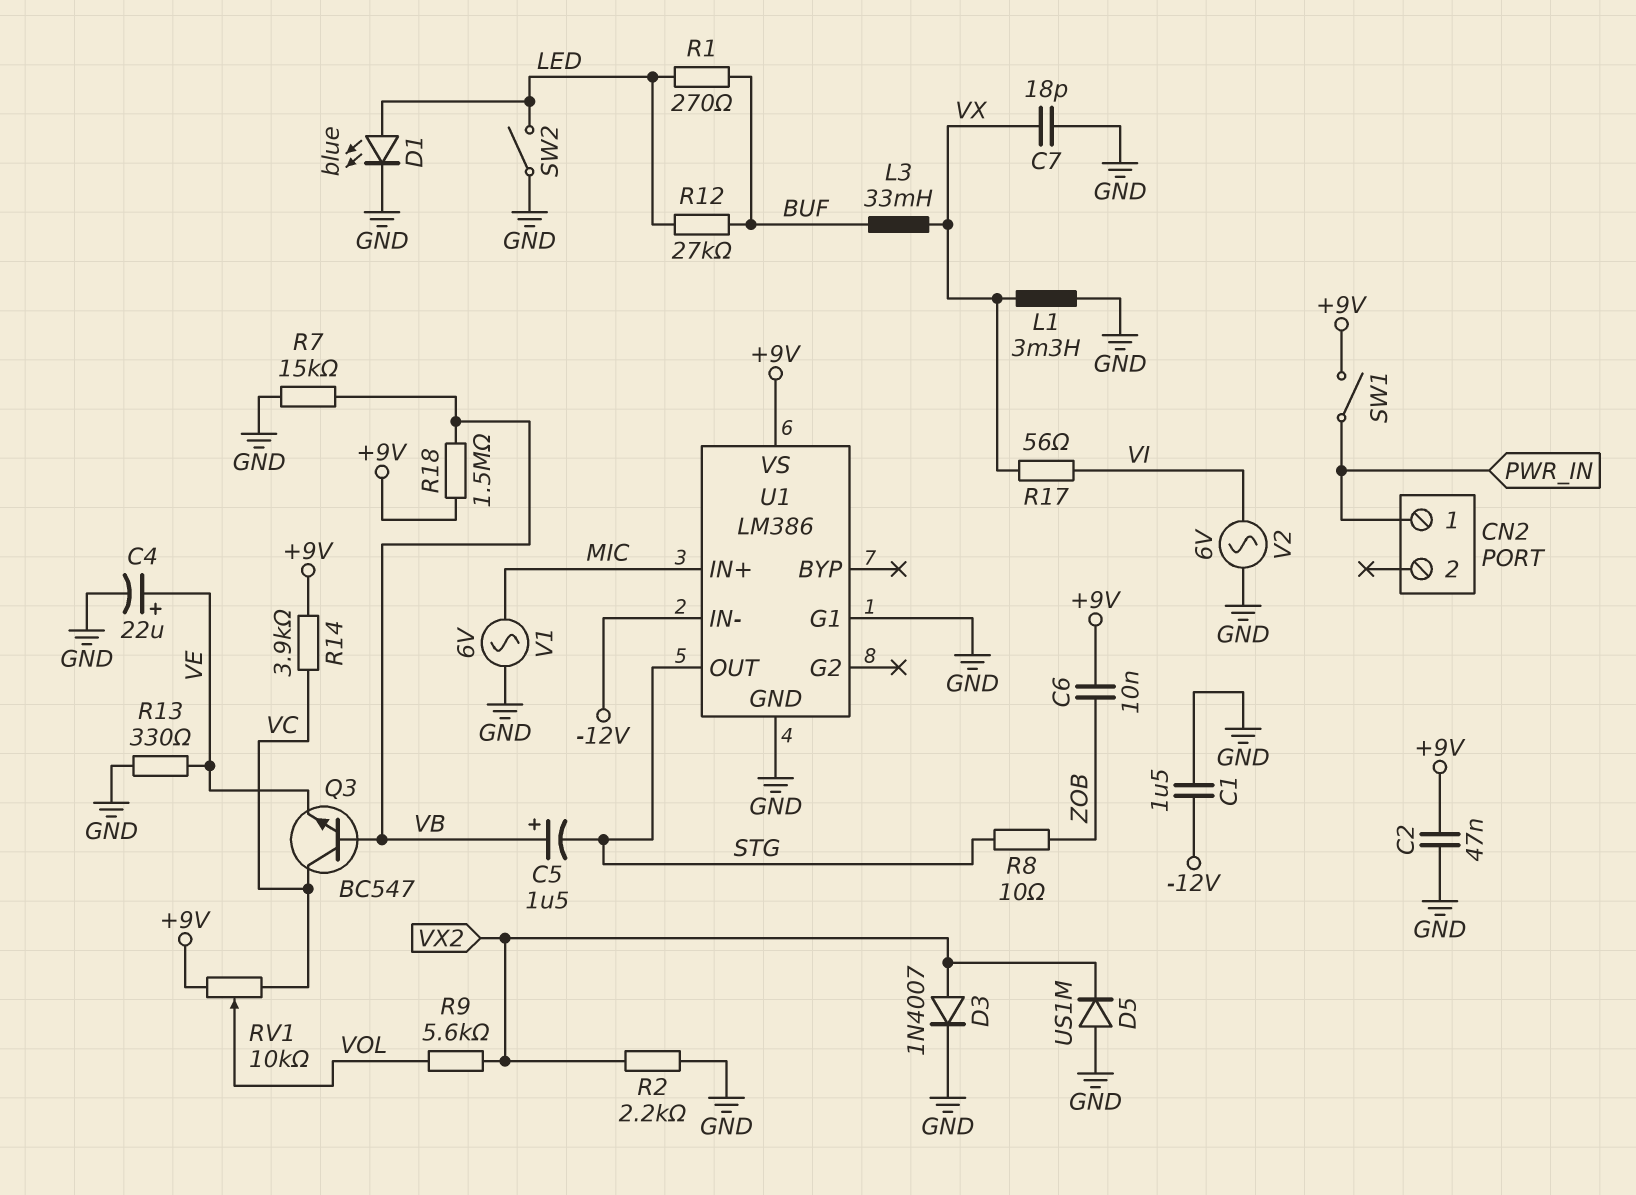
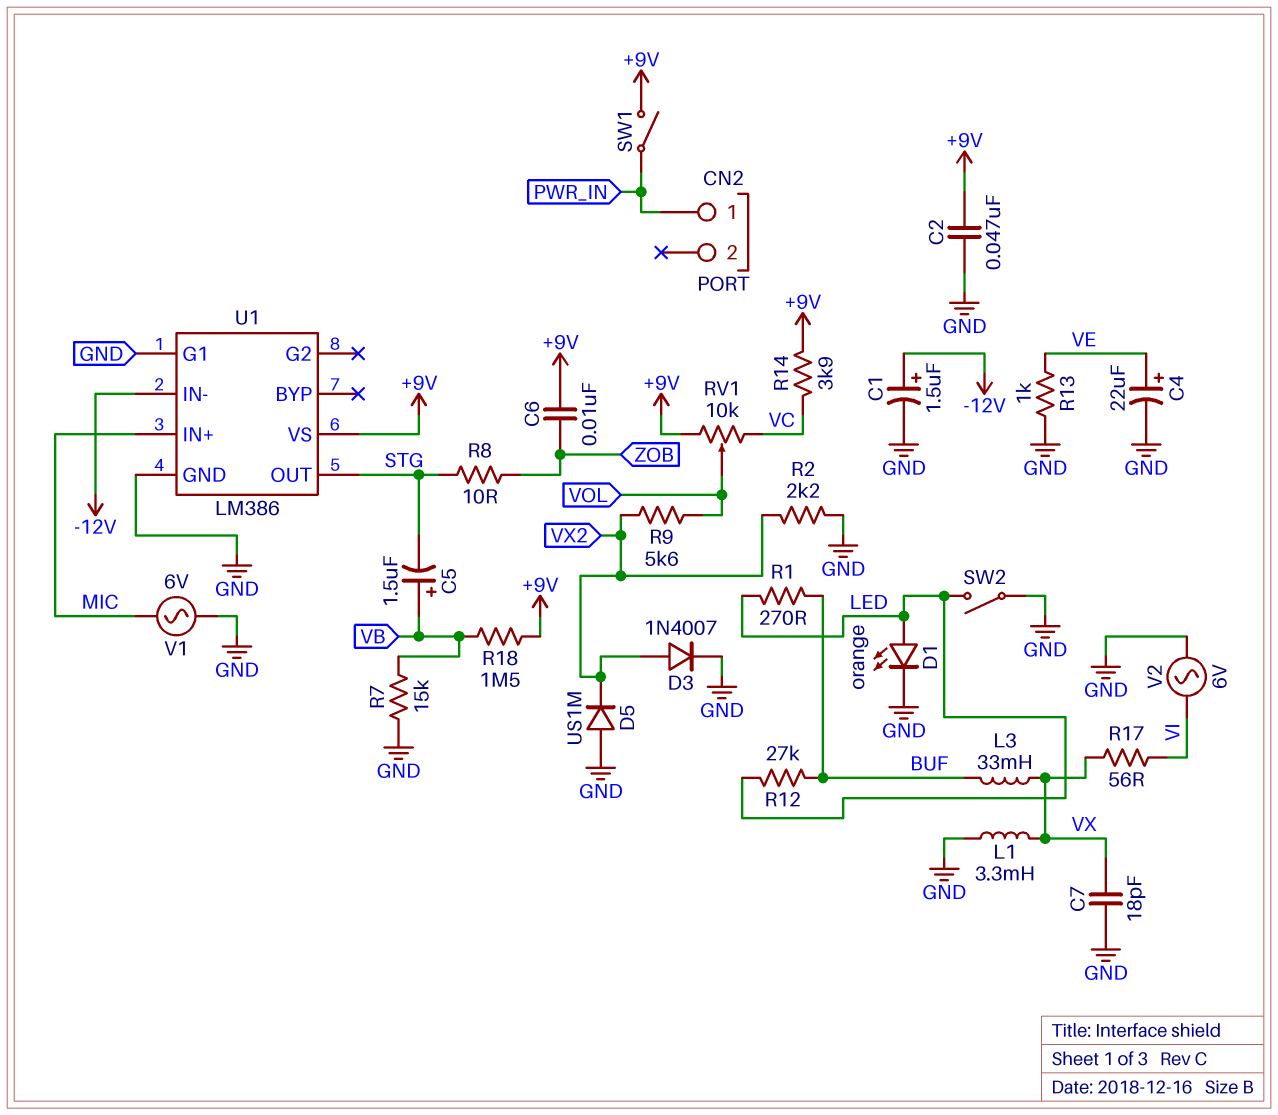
C1: 1.5uF (-12V, GND) -> 1.5uF (plus -12V, minus GND)
D1: LED blue (A LED, K GND) -> LED orange (A LED, K GND)
Q3: NPN BC547 (B VB, C VC, E VE) -> none
R13: 330 (GND, VE) -> 1k (GND, VE)

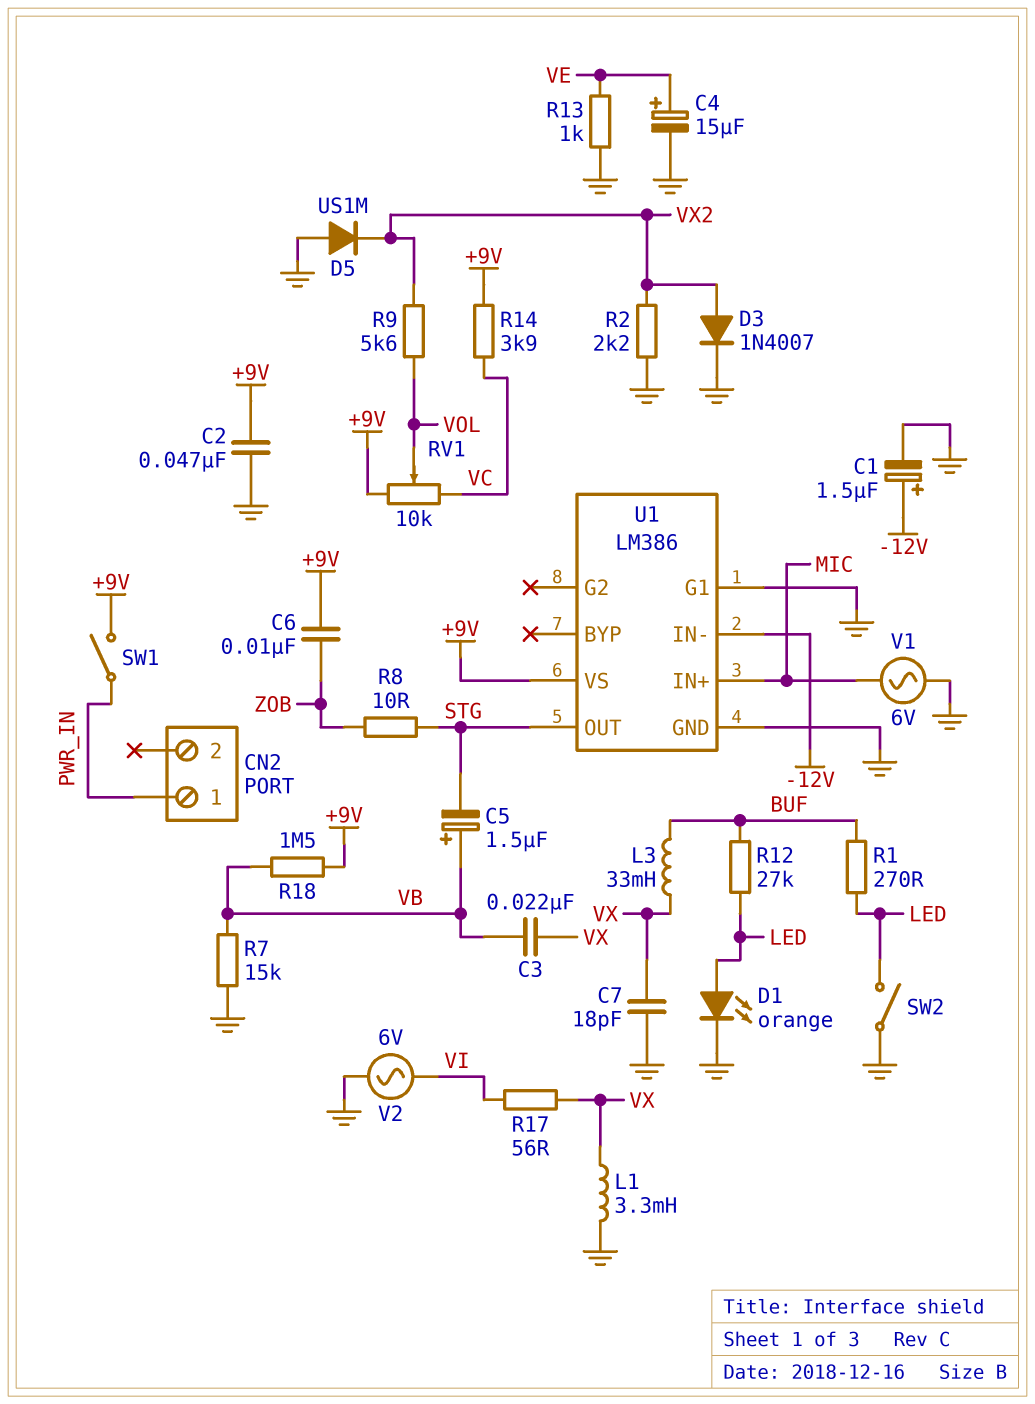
C3: none -> 22nF (VB, VX)
C4: 22uF (plus VE, minus GND) -> 15uF (plus VE, minus GND)

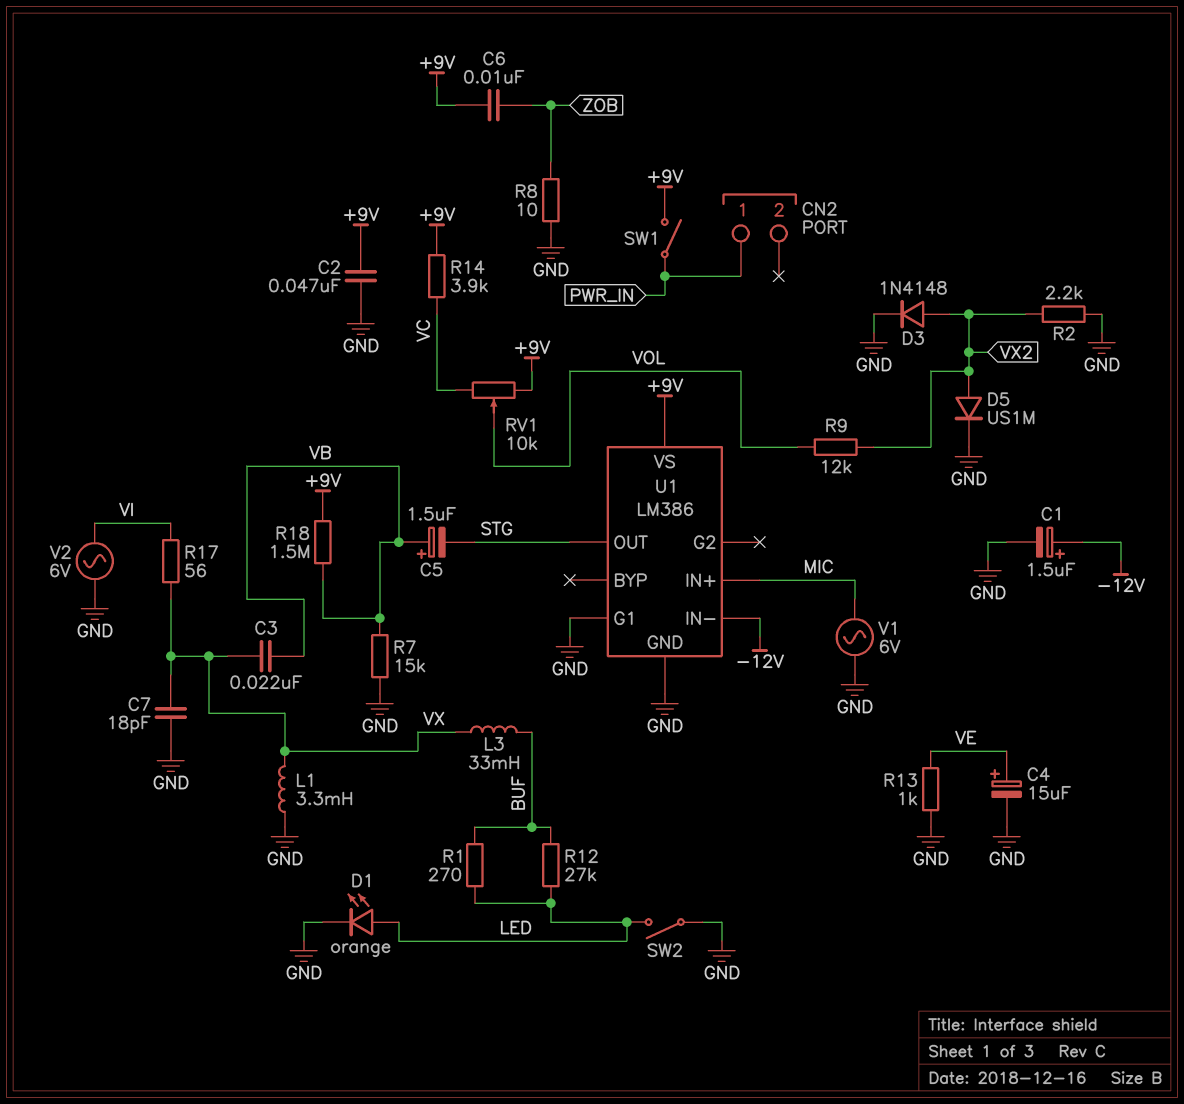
D3: diode 1N4007 (A VX2, K GND) -> diode 1N4148 (A VX2, K GND)
D5: diode US1M (A GND, K VX2) -> diode US1M (A VX2, K GND)
R8: 10 (STG, ZOB) -> 10 (GND, ZOB)
R9: 5.6k (VOL, VX2) -> 12k (VOL, VX2)

